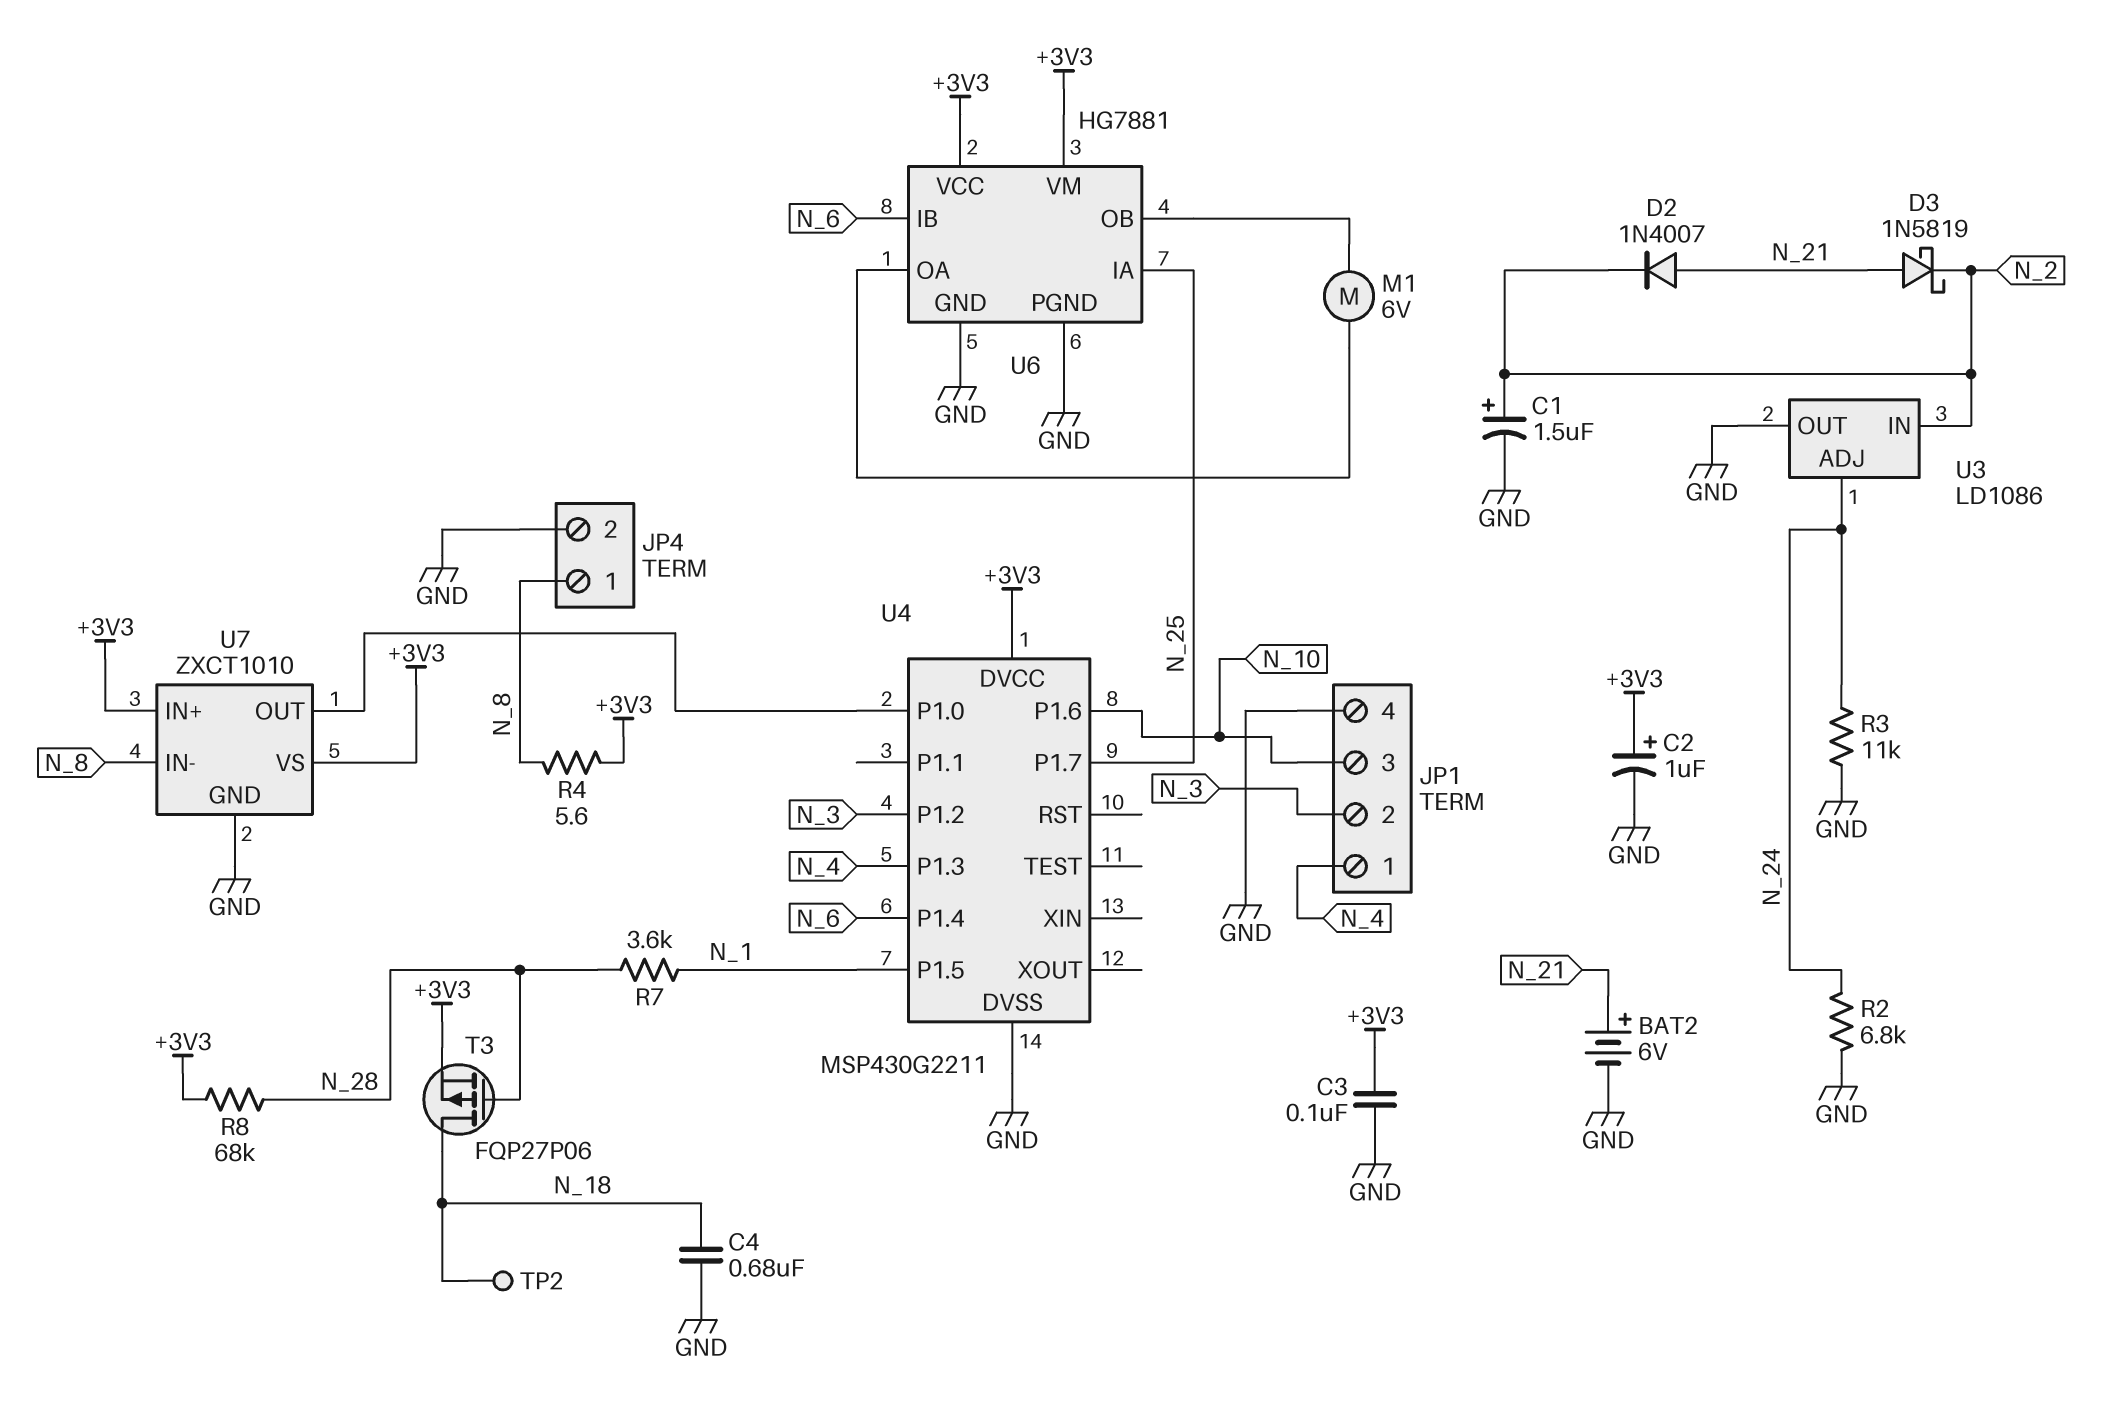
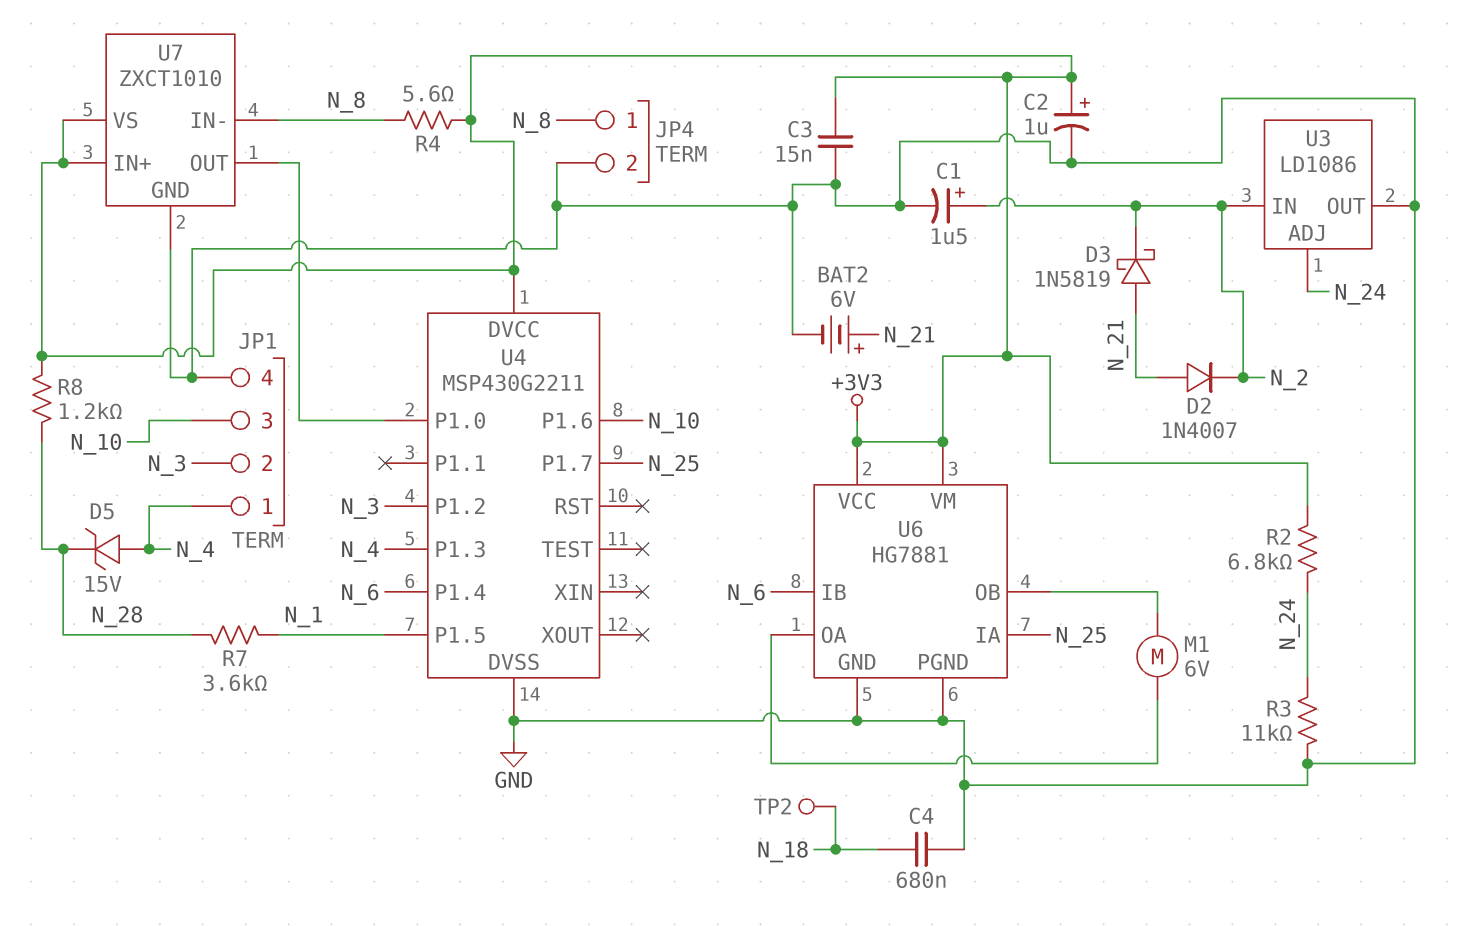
C3: 100nF (+3V3, GND) -> 15nF (+3V3, GND)
D5: none -> zener 15V (A N_4, K N_28)
R2: 6.8k (GND, N_24) -> 6.8k (+3V3, N_24)
R8: 68k (+3V3, N_28) -> 1.2k (+3V3, N_28)
T3: PMOS FQP27P06 (G N_28, D N_18, S +3V3) -> none

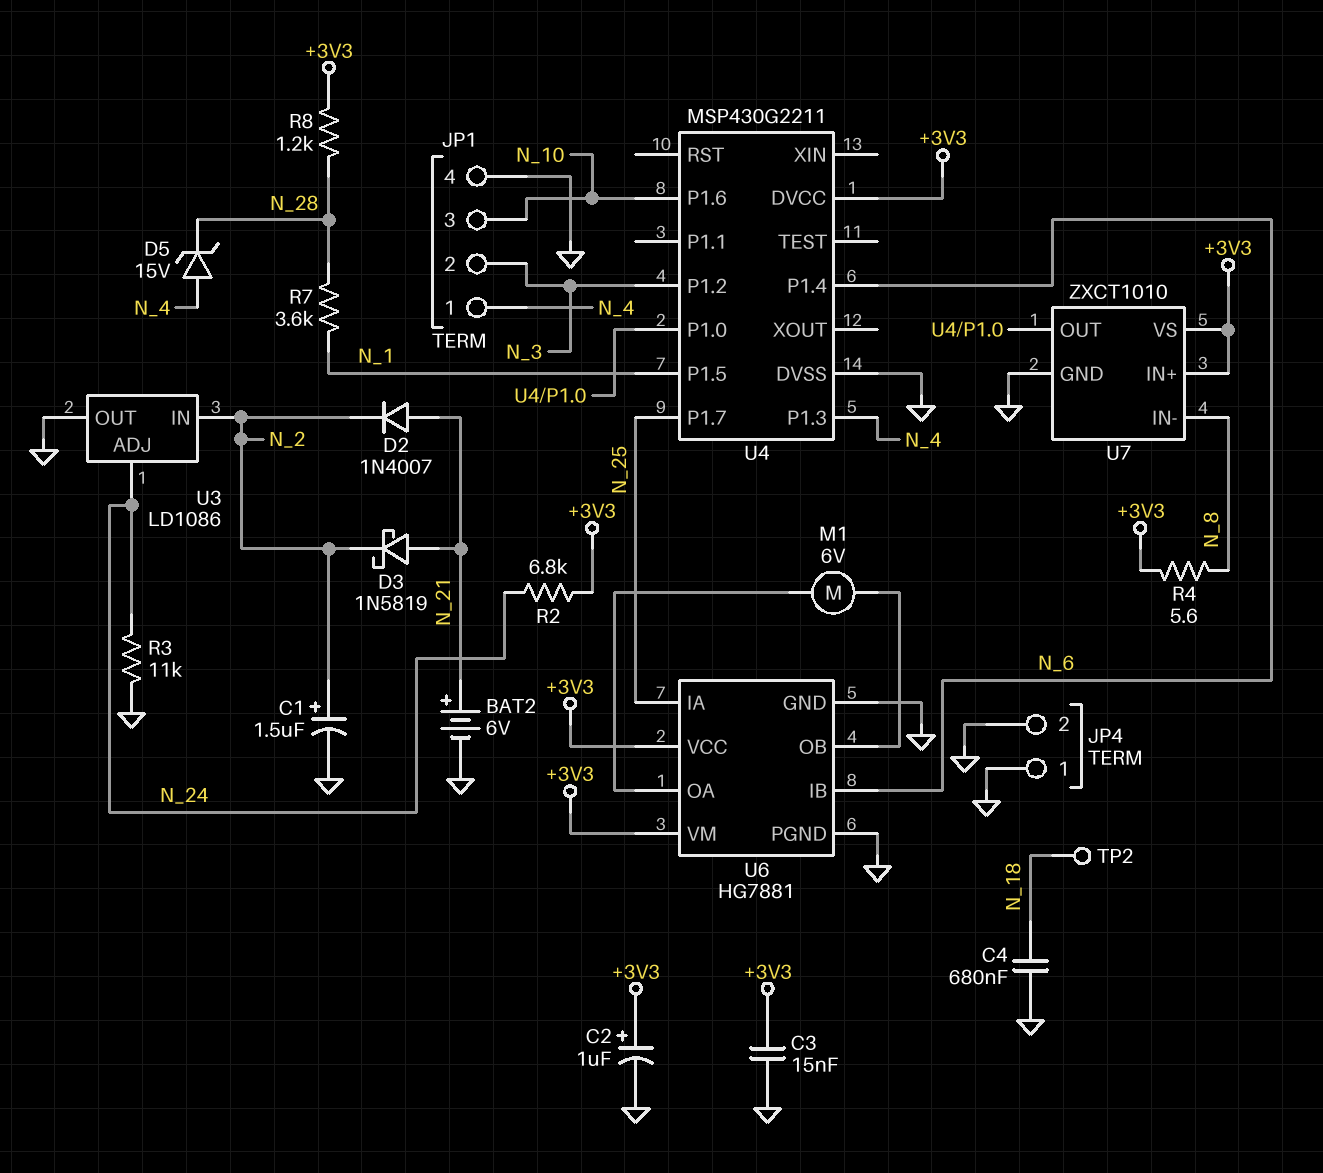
JP4 pin 1: N_8 -> GND

